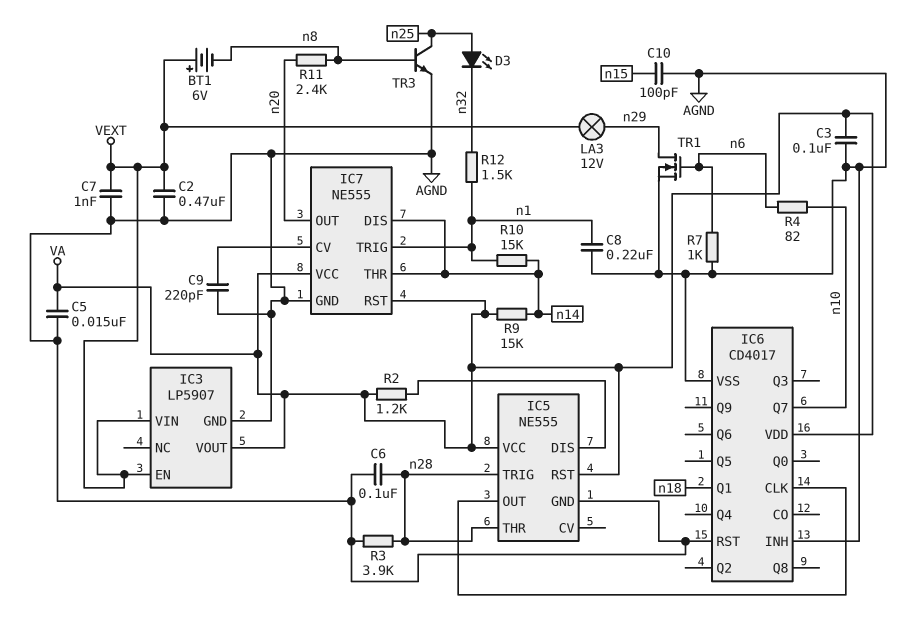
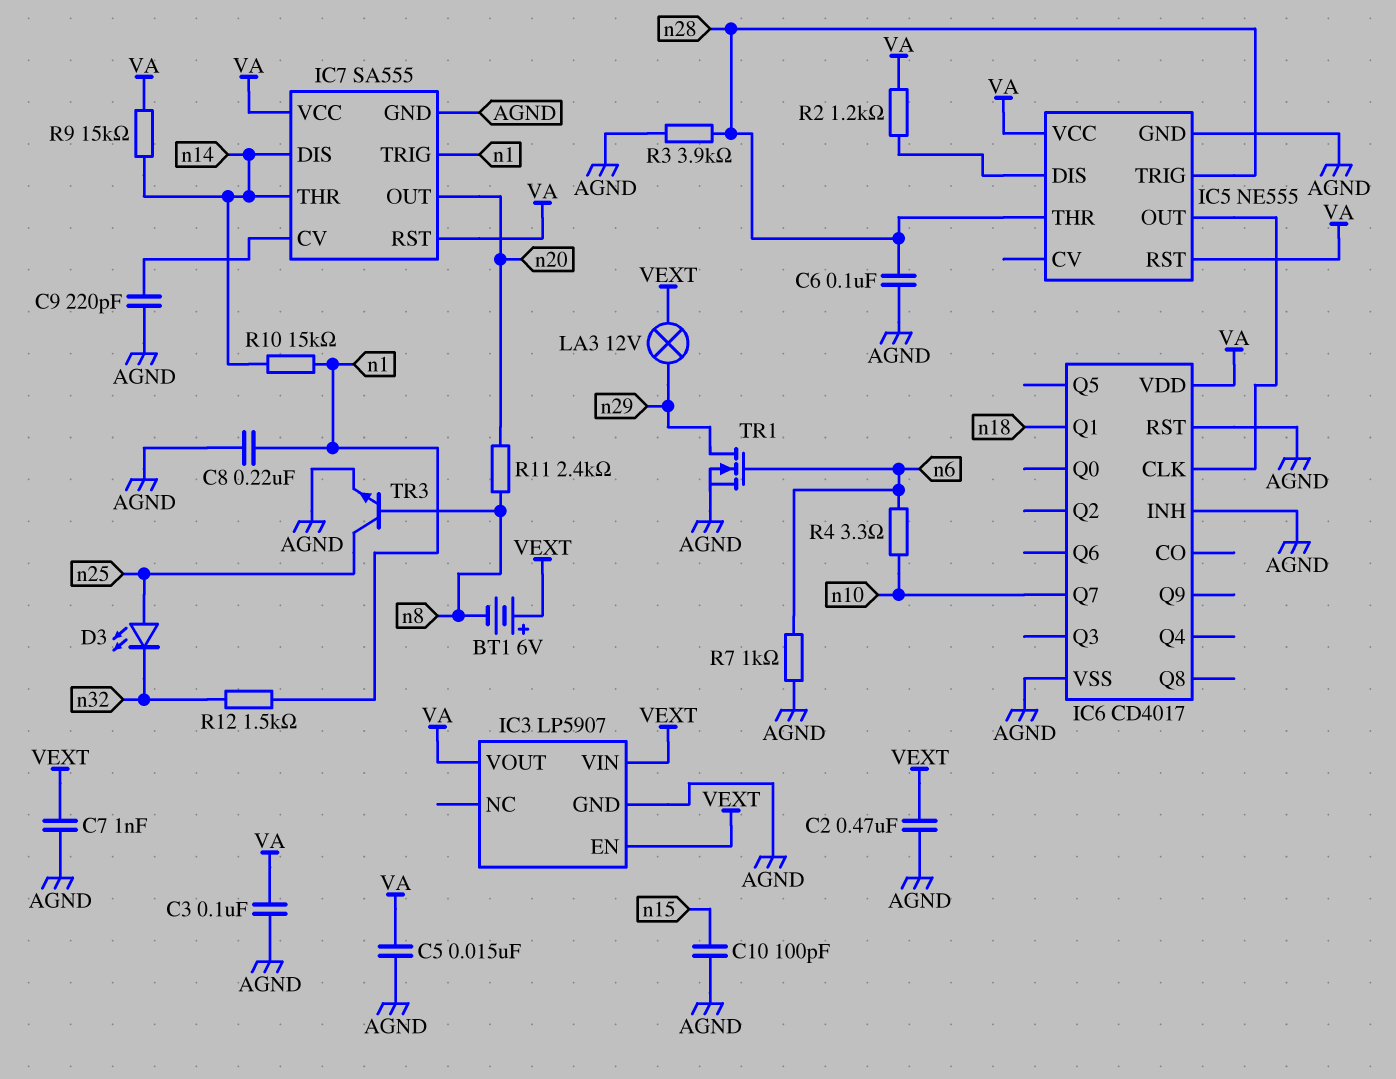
IC7: NE555 -> SA555
R4: 82 (n6, n10) -> 3.3 (n6, n10)

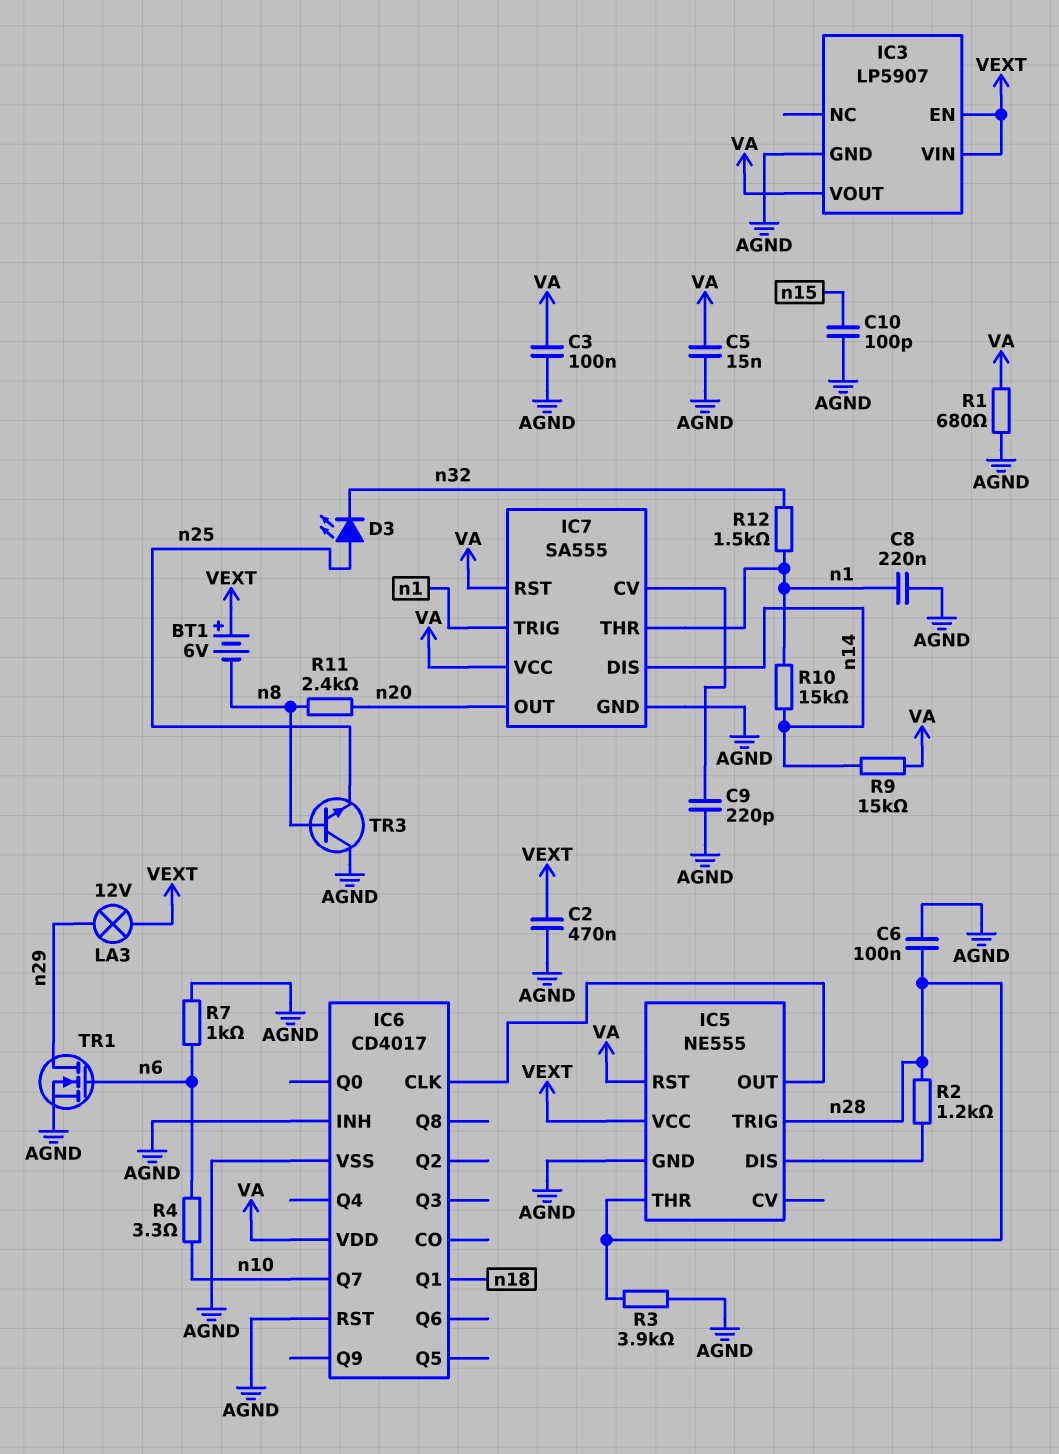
C7: 1nF (AGND, VEXT) -> none
IC5 pin VCC: VA -> VEXT
IC7 pin THR: n14 -> n1
R1: none -> 680 (AGND, VA)
R2: 1.2k (IC5/DIS, VA) -> 1.2k (IC5/DIS, n28)
TR3: NPN (B n8, C n25, E AGND) -> NPN (B n8, C AGND, E n25)

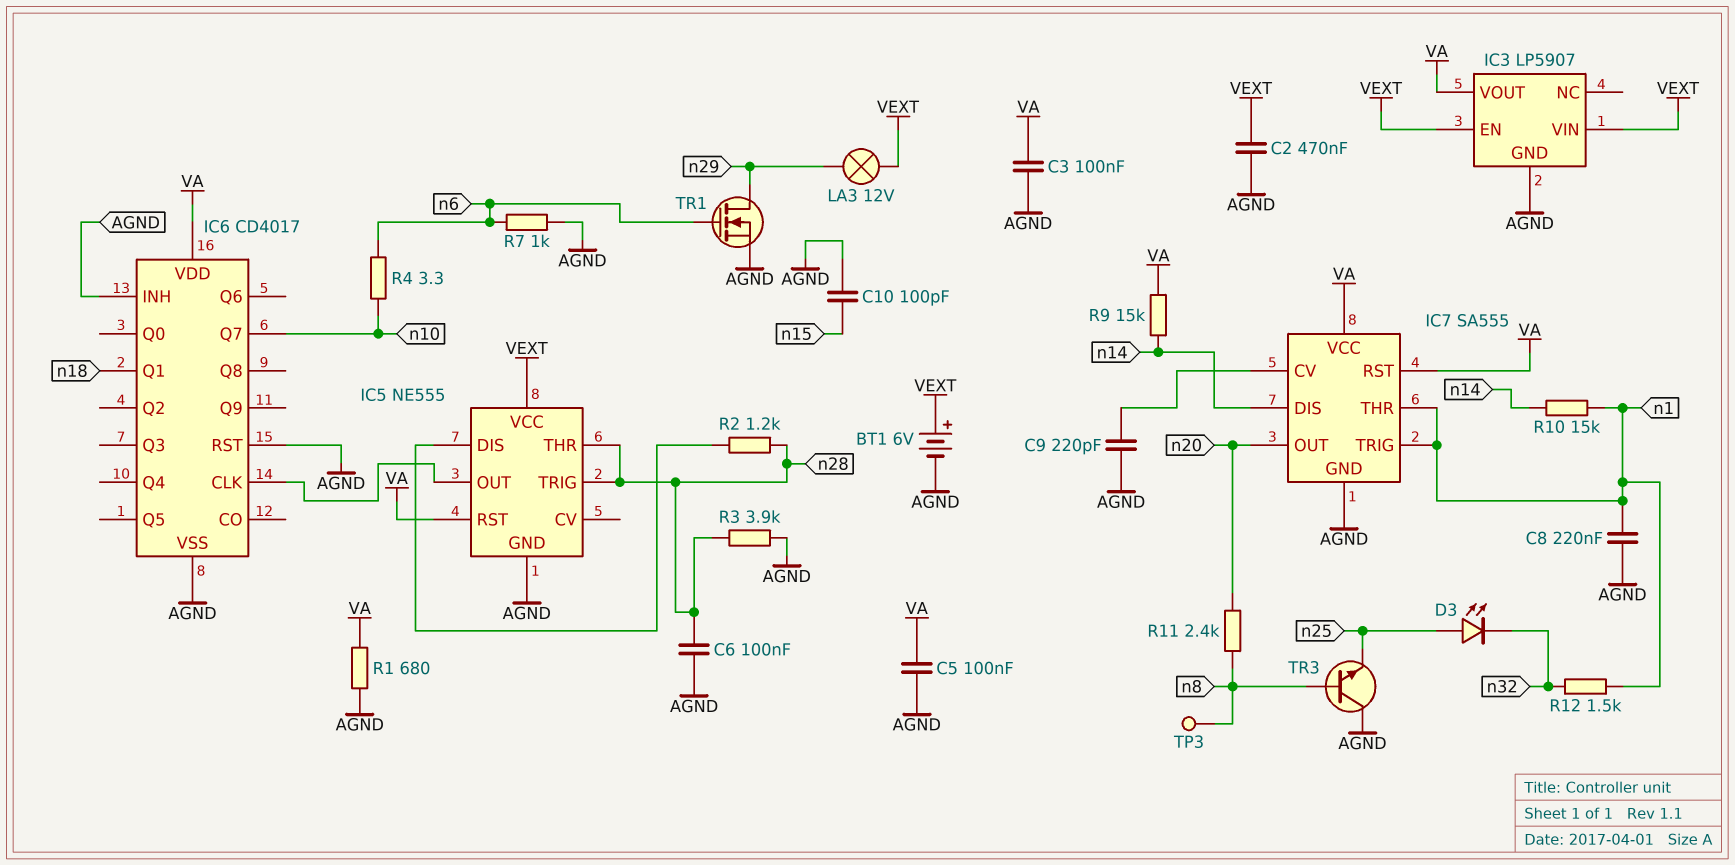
BT1: 6V (plus VEXT, minus n8) -> 6V (plus VEXT, minus AGND)
C5: 15nF (AGND, VA) -> 100nF (AGND, VA)
TP3: none -> test point (n8)

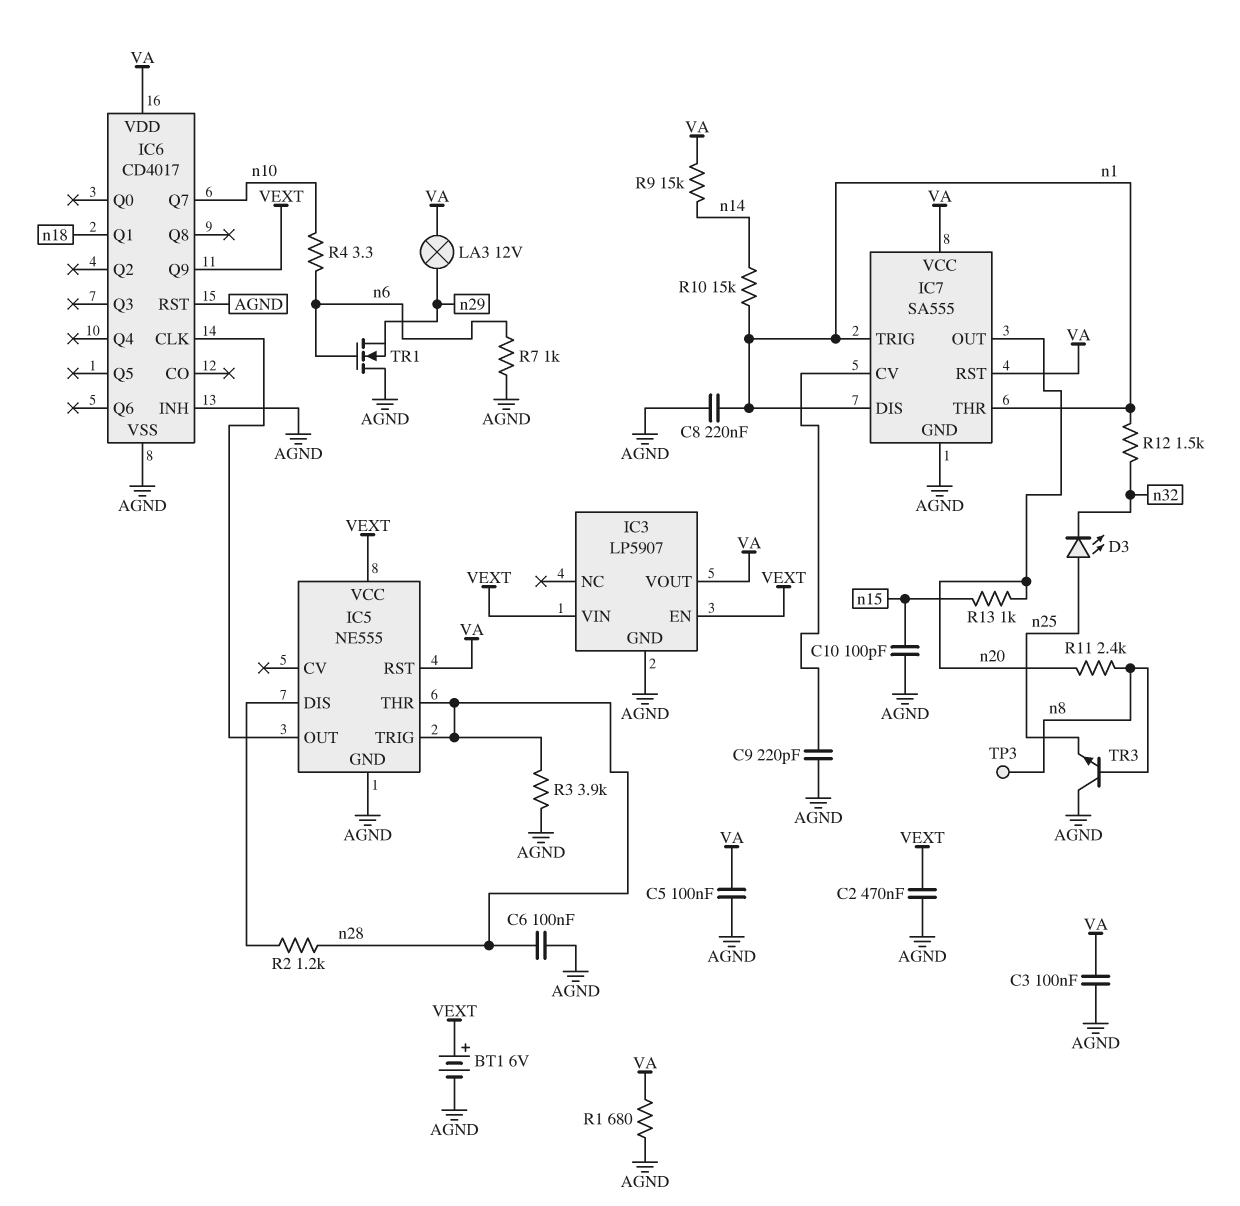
IC6 pin Q9: none -> VEXT
IC7 pin DIS: n14 -> n1
LA3: lamp 12V (VEXT, n29) -> lamp 12V (VA, n29)
R13: none -> 1k (n15, n20)
TR1: NMOS (G n6, D n29, S AGND) -> NMOS (G n6, D AGND, S n29)

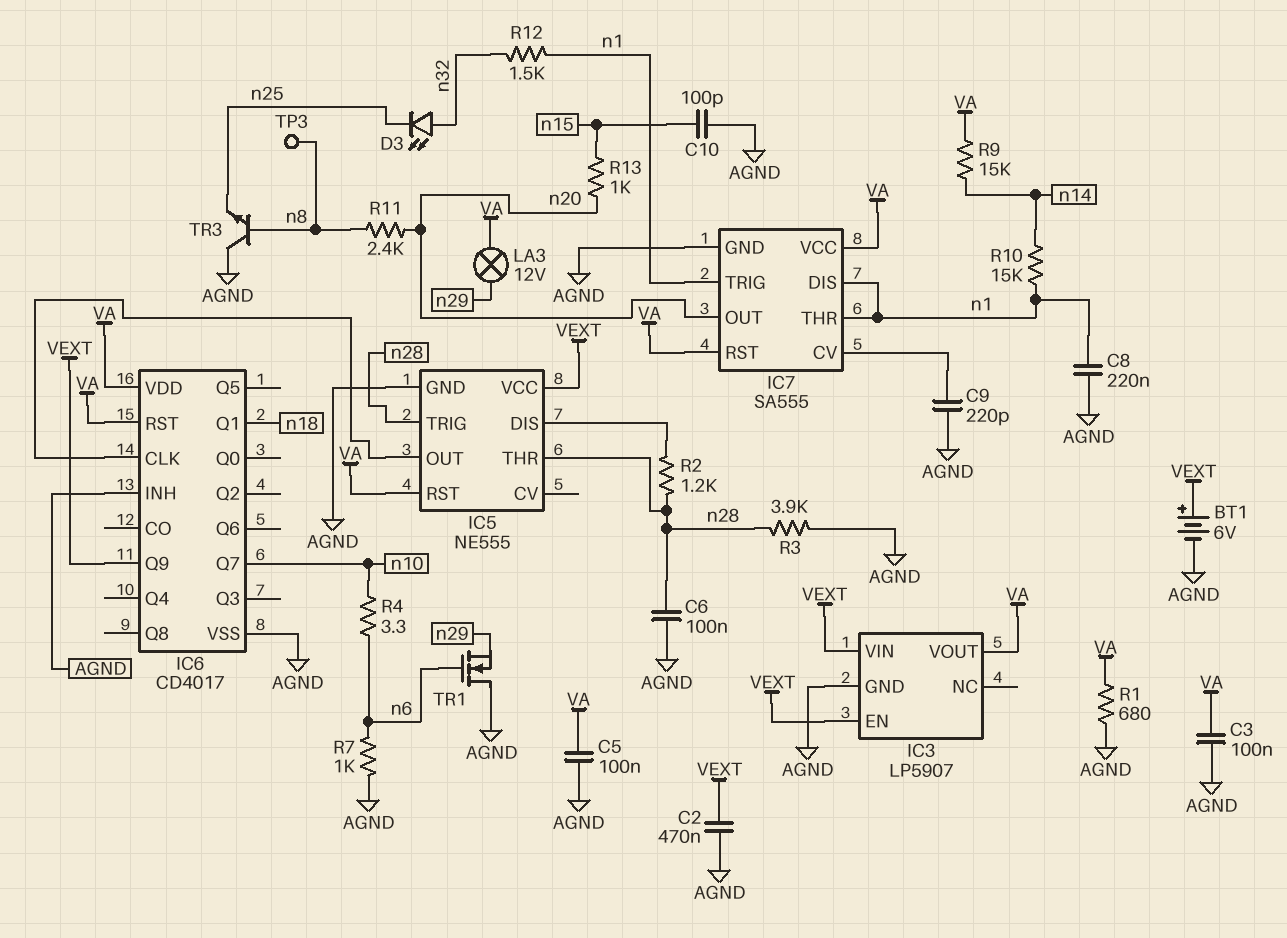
D3: LED (A n25, K n32) -> LED (A n32, K n25)
IC6 pin RST: AGND -> VA

